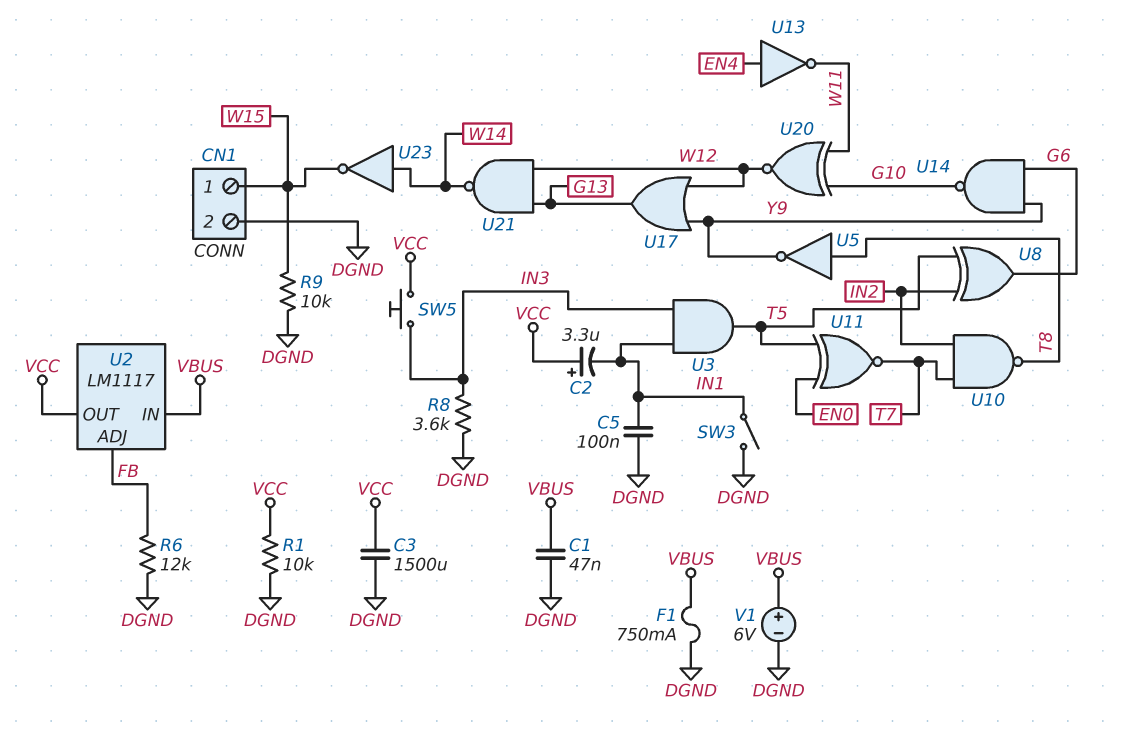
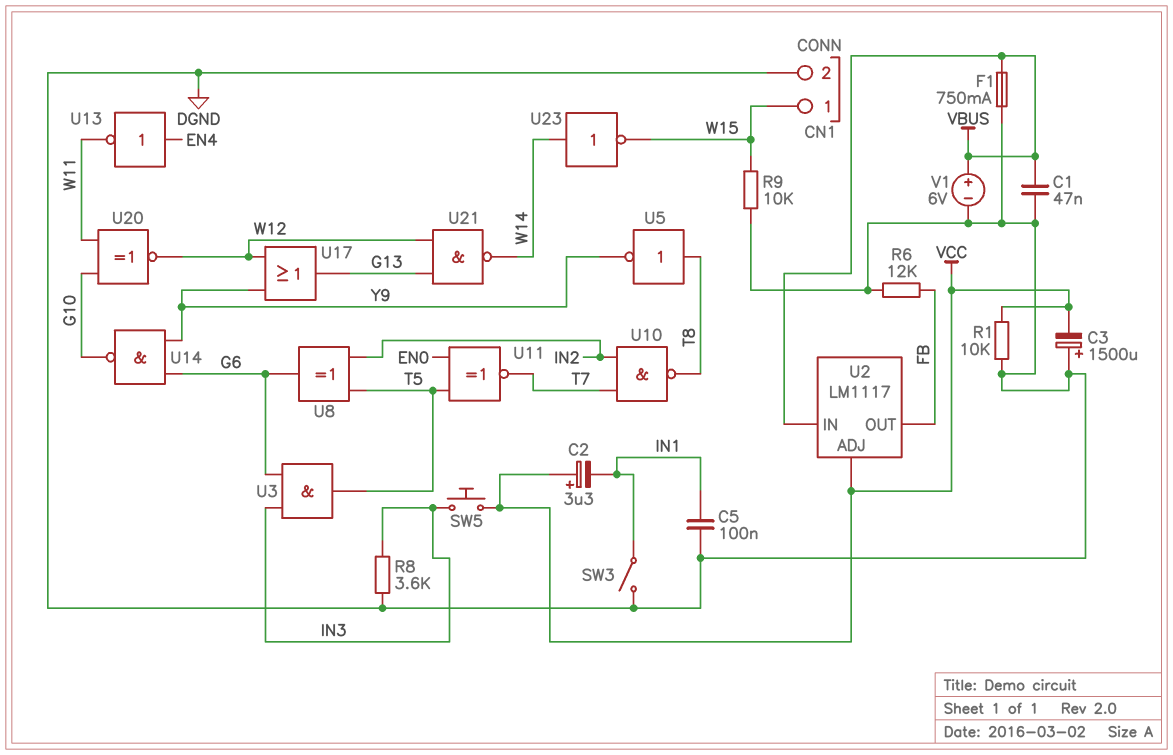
C3: 1500uF (DGND, VCC) -> 1500uF (plus DGND, minus VCC)
U2 pin ADJ: FB -> VCC
U2 pin OUT: VCC -> FB
U3: AND (in IN1, in IN3, out T5) -> AND (in G6, in IN3, out T5)

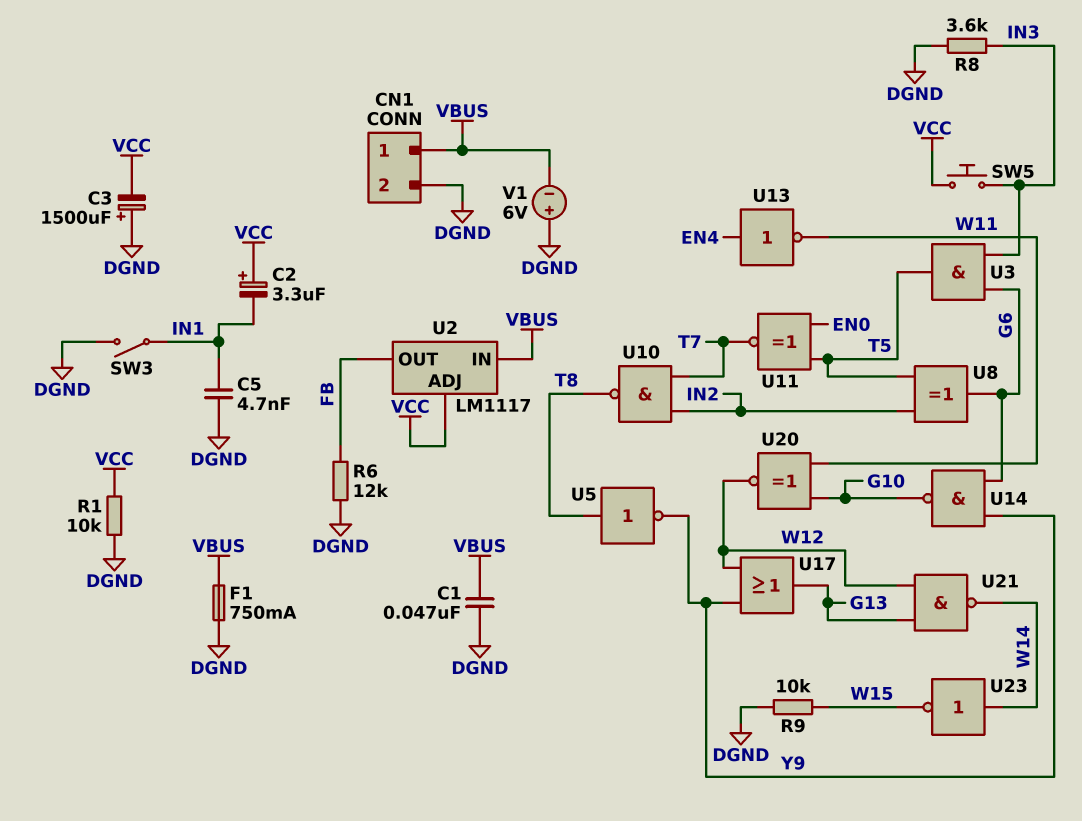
C5: 100nF (DGND, IN1) -> 4.7nF (DGND, IN1)
CN1 pin 1: W15 -> VBUS
V1: 6V (plus VBUS, minus DGND) -> 6V (plus DGND, minus VBUS)

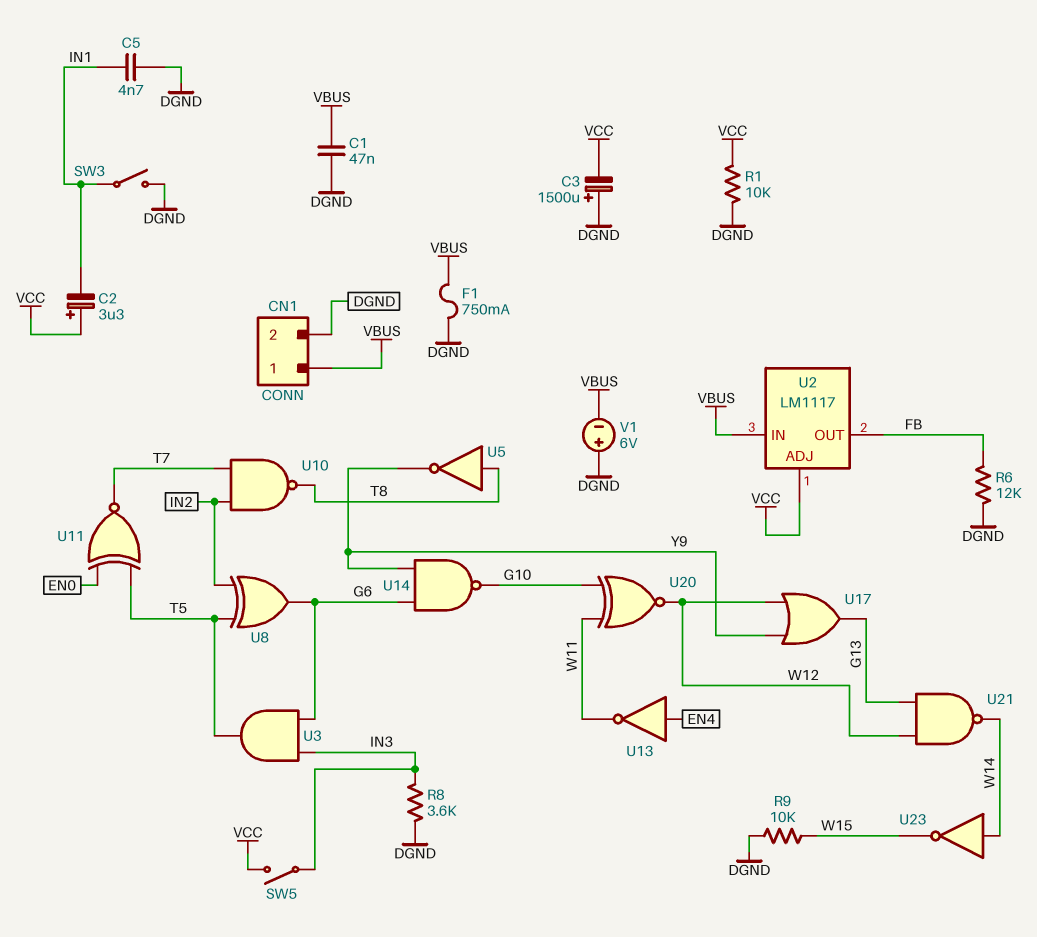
SW5: button (IN3, VCC) -> switch (IN3, VCC)

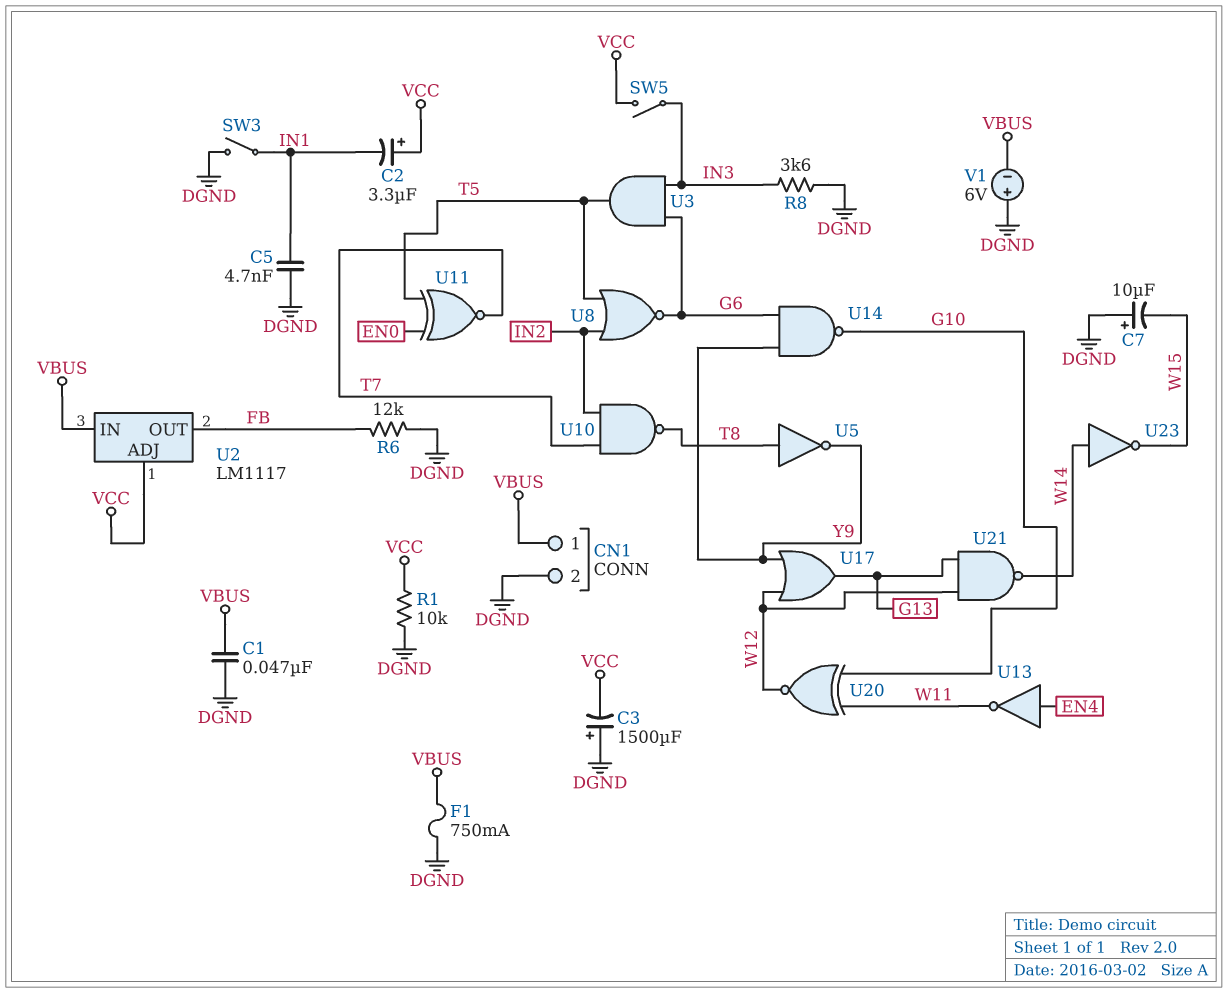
C7: none -> 10uF (plus DGND, minus W15)
R9: 10k (DGND, W15) -> none
U8: XOR (in IN2, in T5, out G6) -> NOR (in IN2, in T5, out G6)

